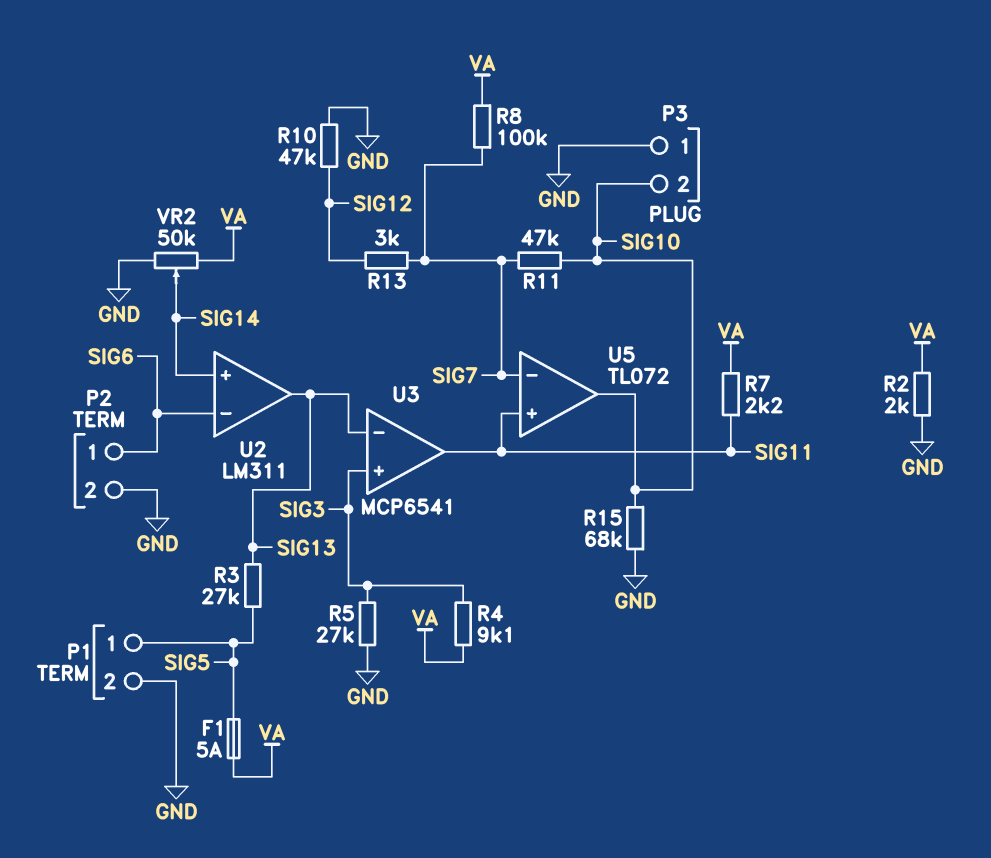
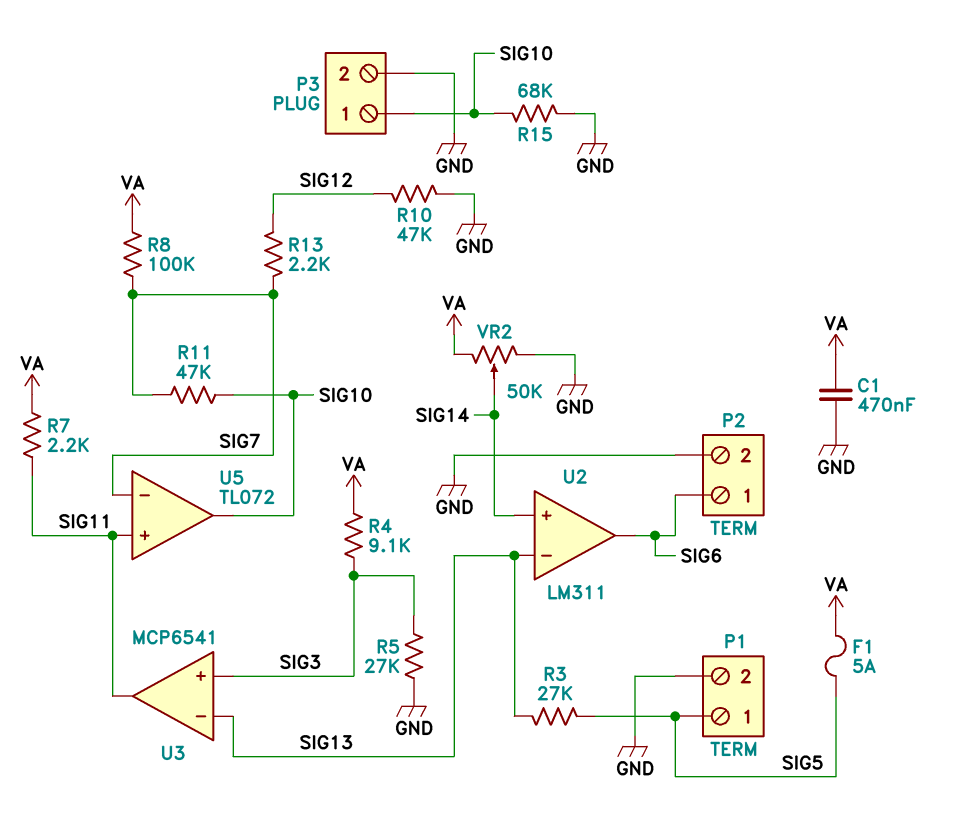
C1: none -> 470nF (GND, VA)
P3 pin 1: GND -> SIG10
P3 pin 2: SIG10 -> GND
R2: 2k (GND, VA) -> none
R13: 3k (SIG7, SIG12) -> 2.2k (SIG7, SIG12)
U2 pin in-: SIG6 -> SIG13
U2 pin out: SIG13 -> SIG6

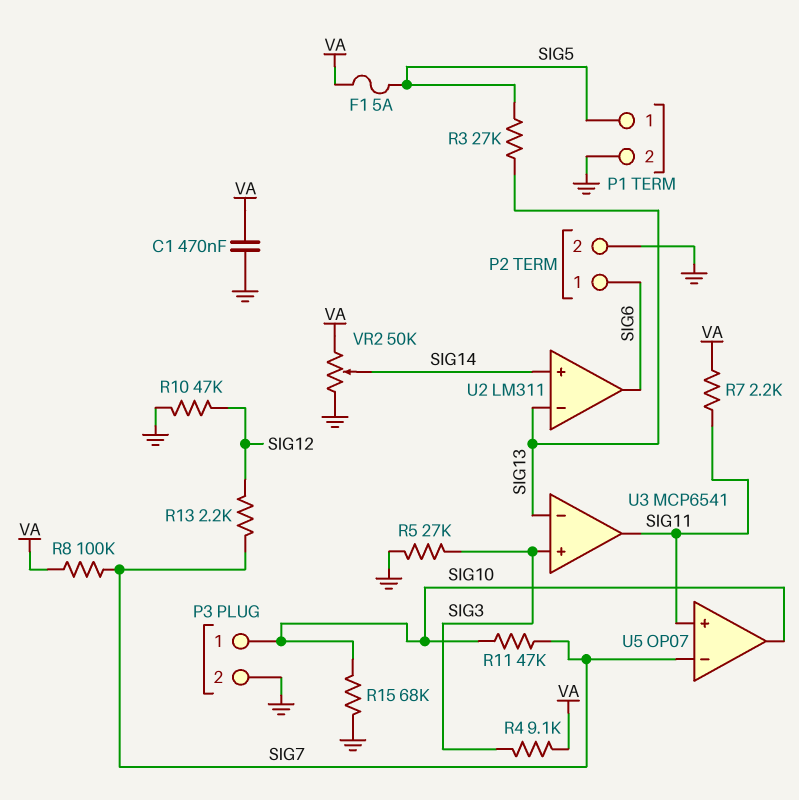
U5: TL072 -> OP07

